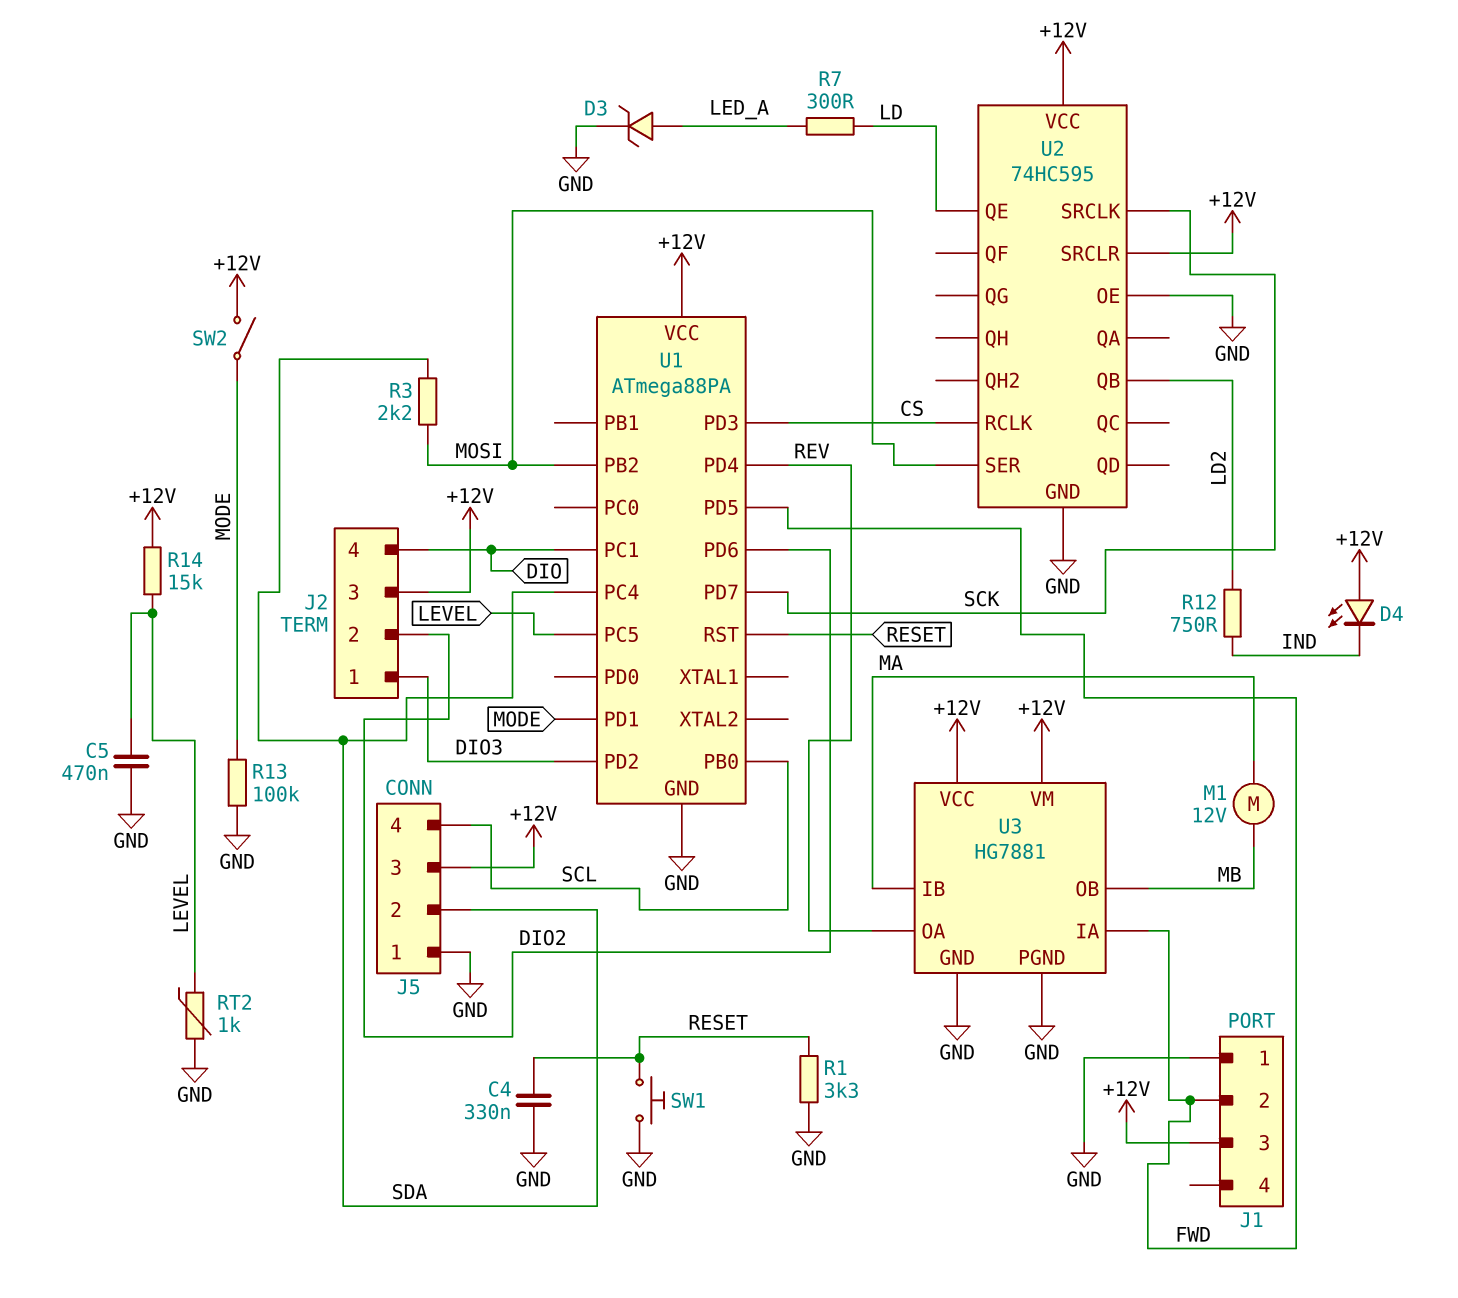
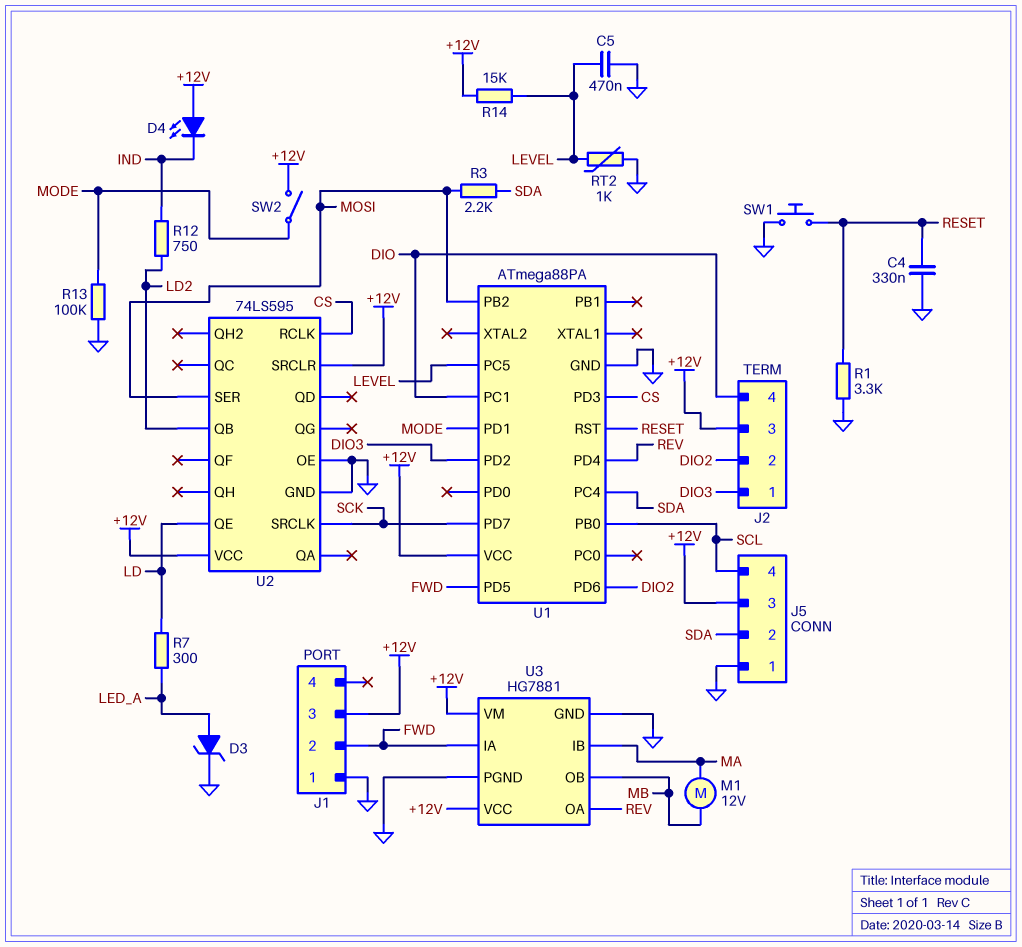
U2: 74HC595 -> 74LS595

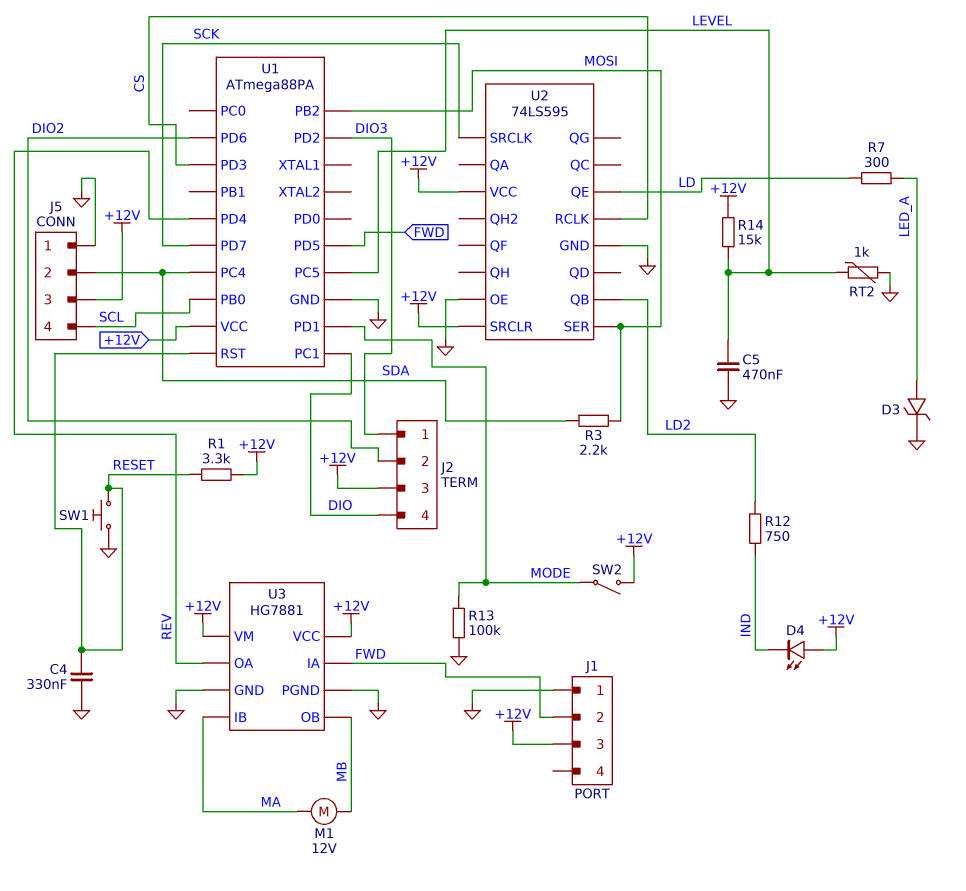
R1: 3.3k (GND, RESET) -> 3.3k (+12V, RESET)

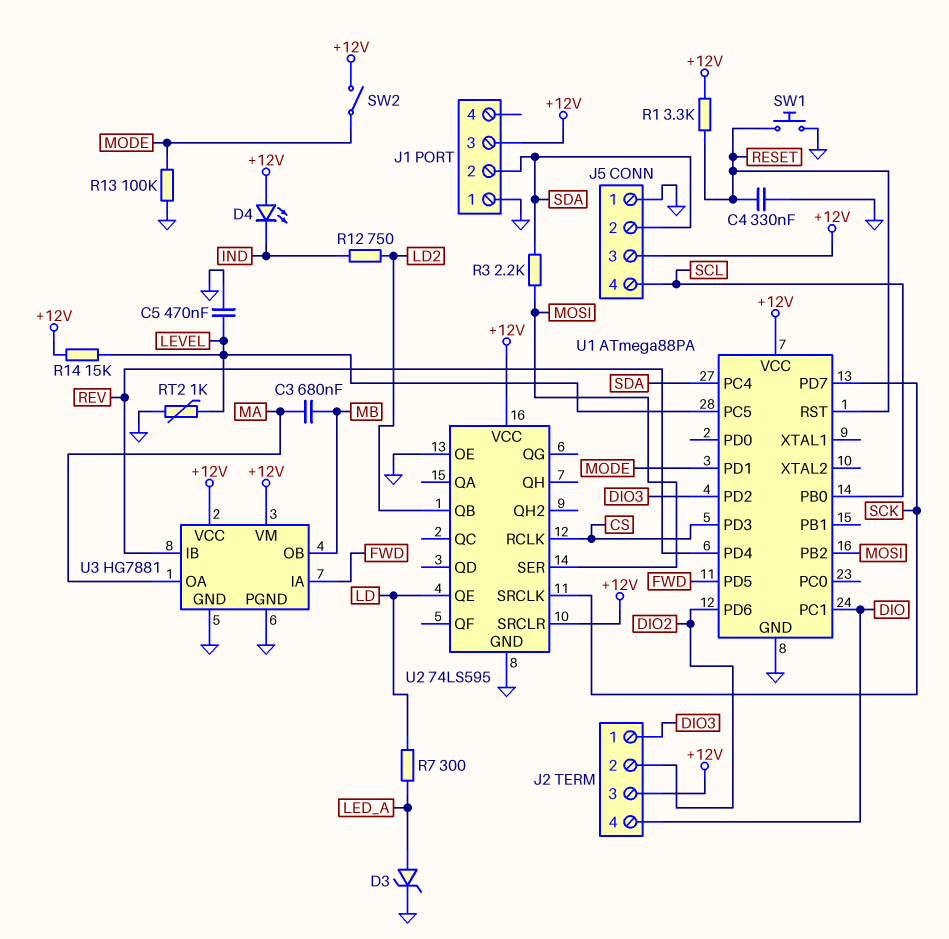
C3: none -> 680nF (MA, MB)
J1 pin 2: FWD -> SDA
M1: motor 12V (MA, MB) -> none
U3 pin IB: MA -> REV
U3 pin OA: REV -> MA

